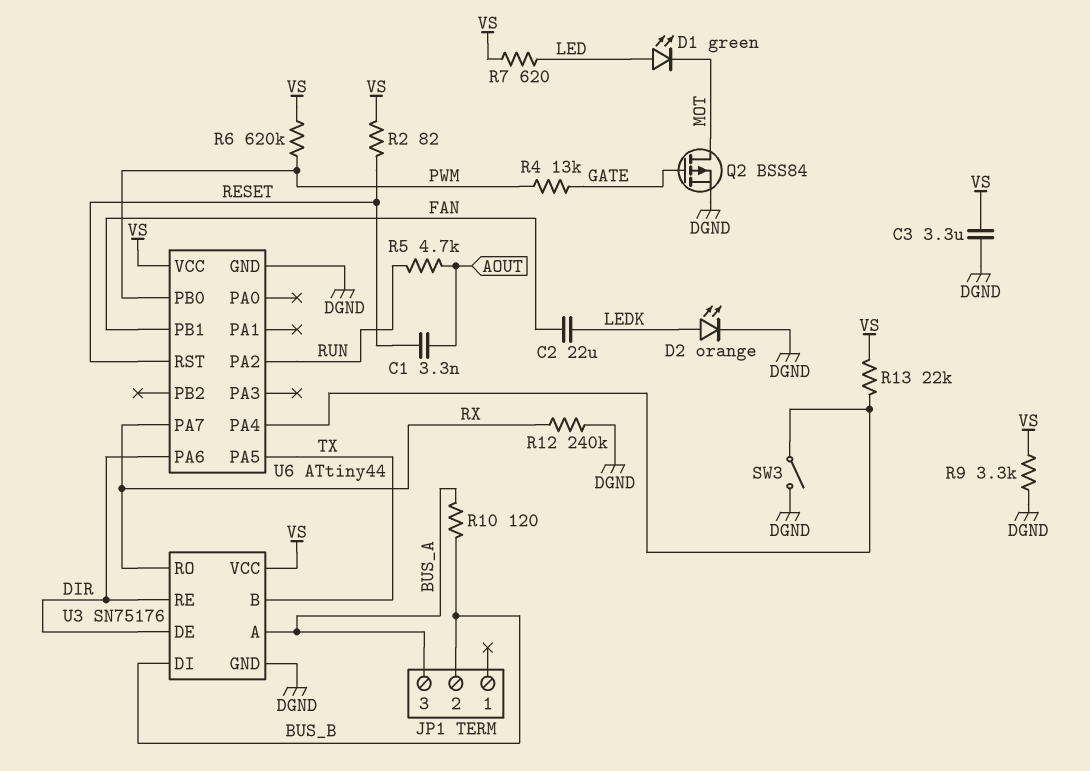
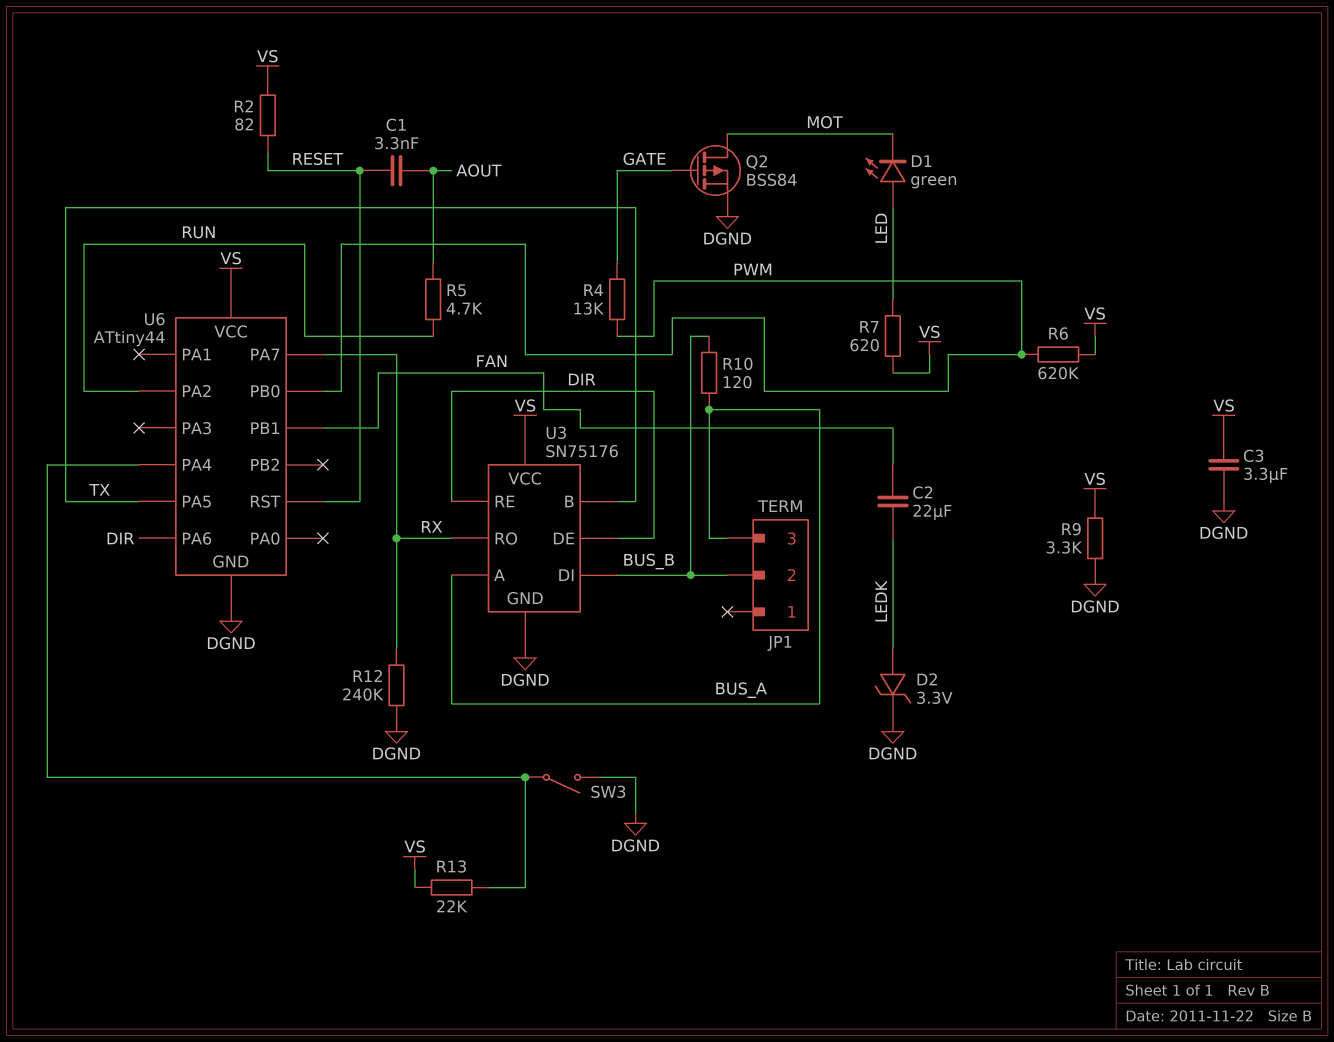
D2: LED orange (A LEDK, K DGND) -> zener 3.3V (A LEDK, K DGND)

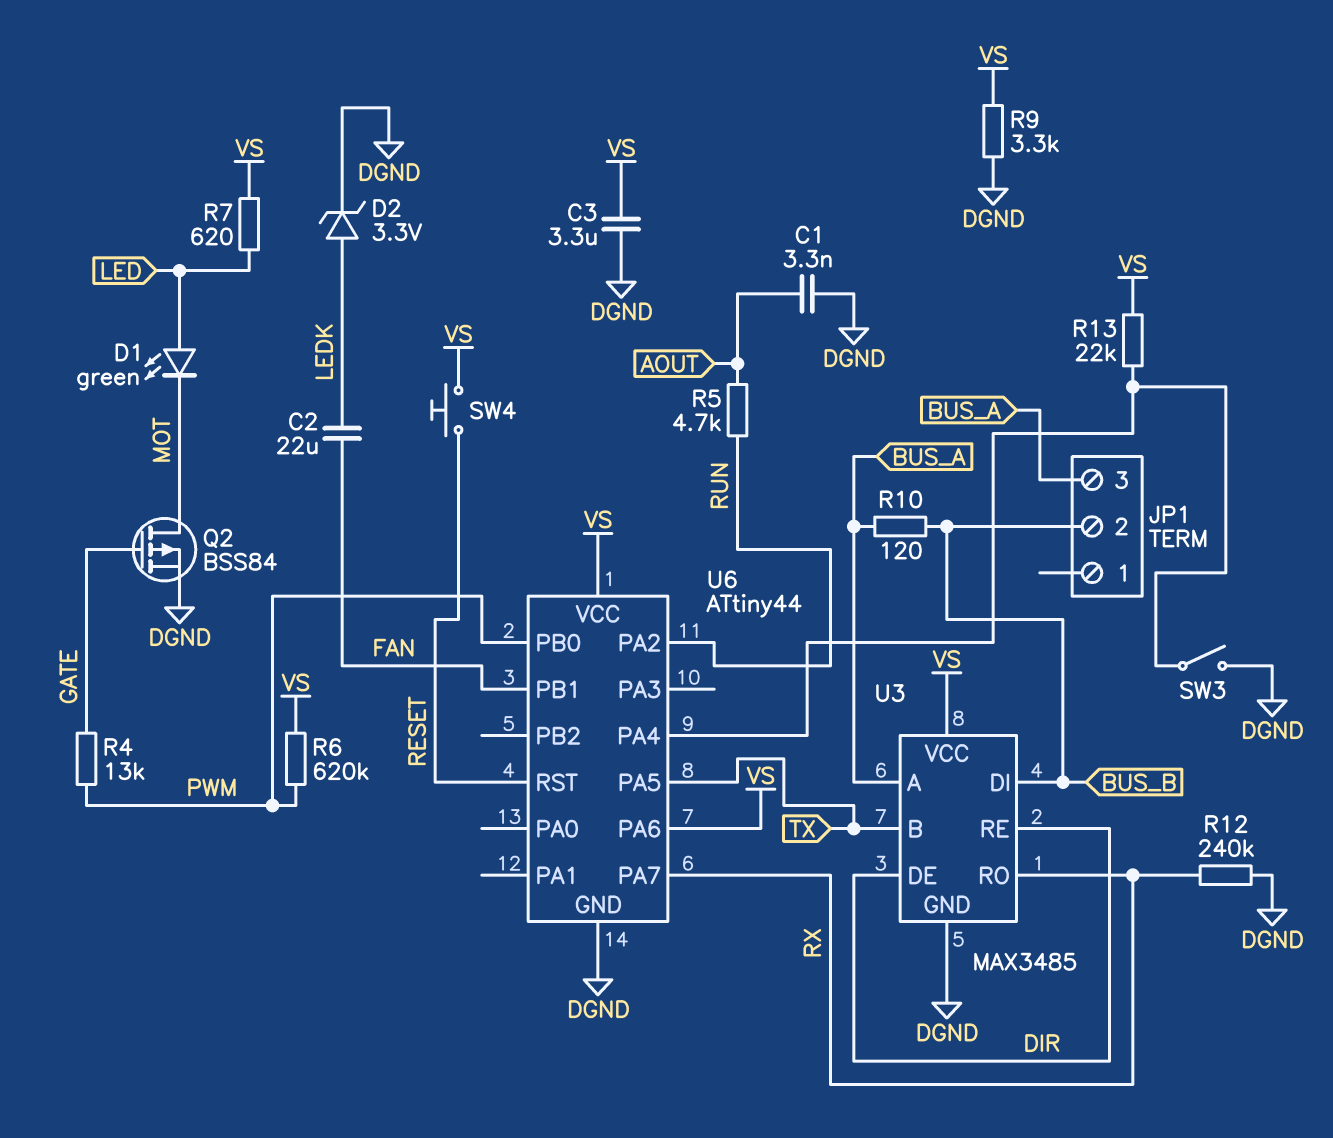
C1: 3.3nF (AOUT, RESET) -> 3.3nF (AOUT, DGND)
R2: 82 (RESET, VS) -> none
SW4: none -> button (RESET, VS)
U3: SN75176 -> MAX3485
U6 pin PA6: DIR -> VS

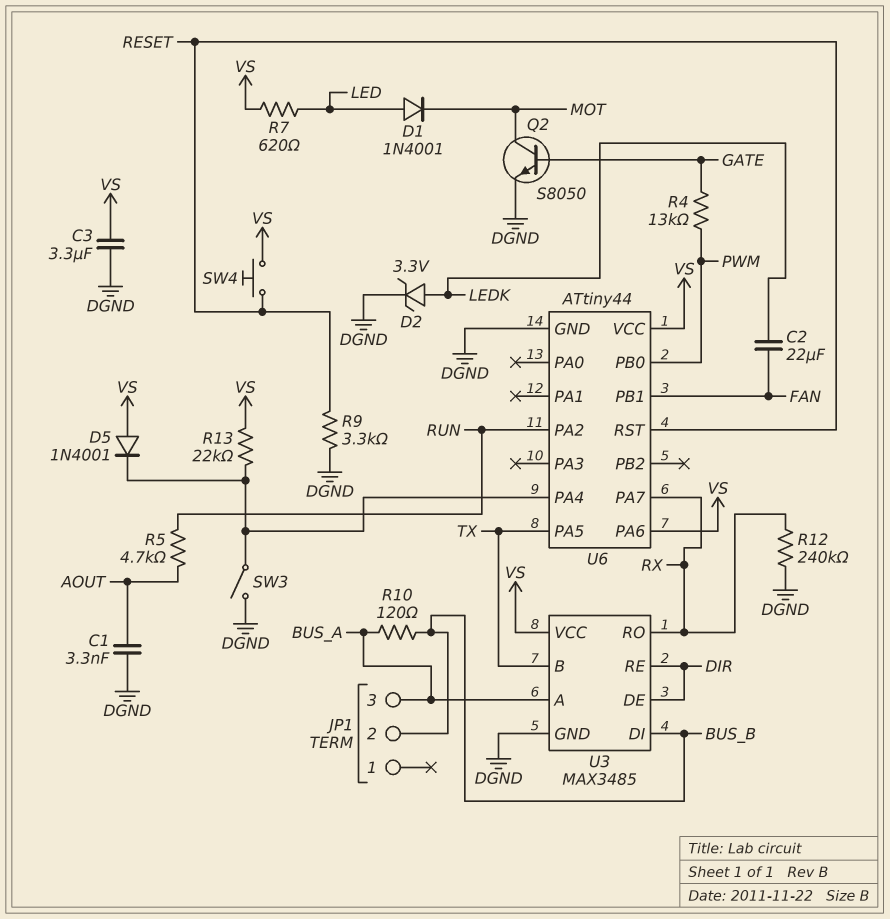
D1: LED green (A LED, K MOT) -> diode 1N4001 (A LED, K MOT)
D5: none -> diode 1N4001 (A VS, K U6/PA4)
Q2: PMOS BSS84 (G GATE, D MOT, S DGND) -> NPN S8050 (B GATE, C MOT, E DGND)
R6: 620k (PWM, VS) -> none
R9: 3.3k (DGND, VS) -> 3.3k (DGND, RESET)

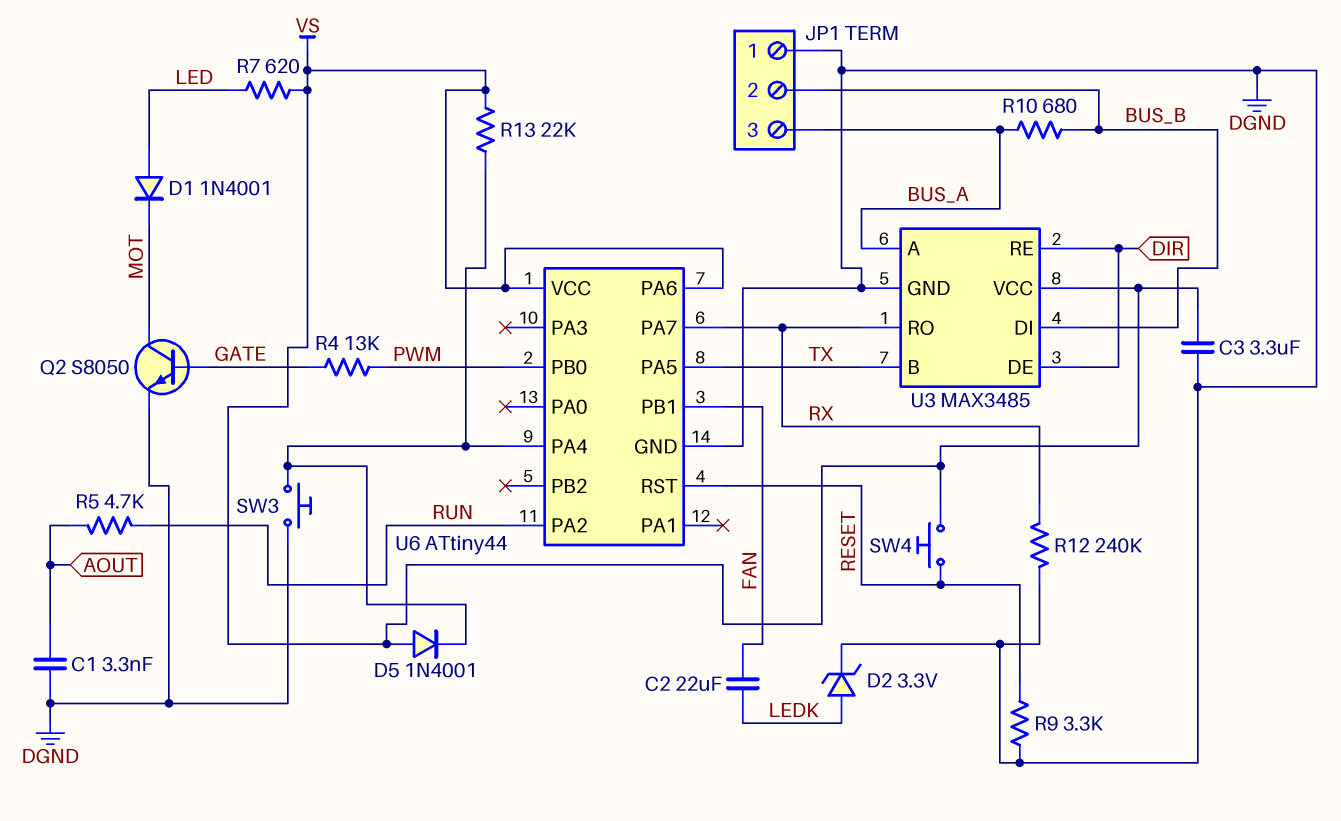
JP1 pin 1: none -> DGND
R10: 120 (BUS_A, BUS_B) -> 680 (BUS_A, BUS_B)
SW3: switch (DGND, U6/PA4) -> button (DGND, U6/PA4)

